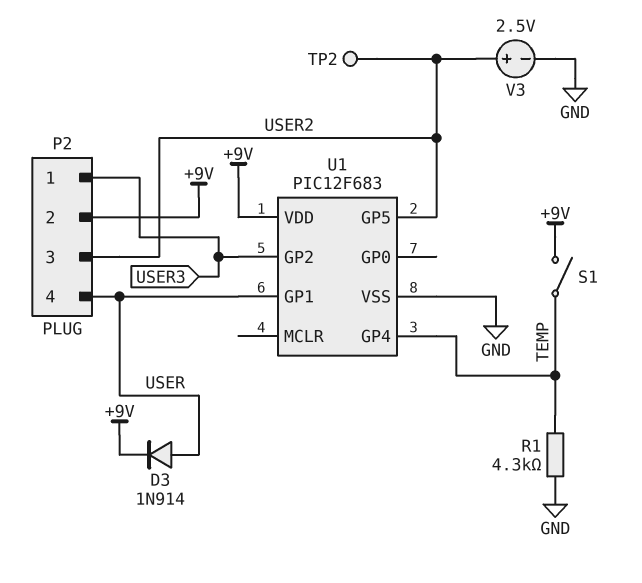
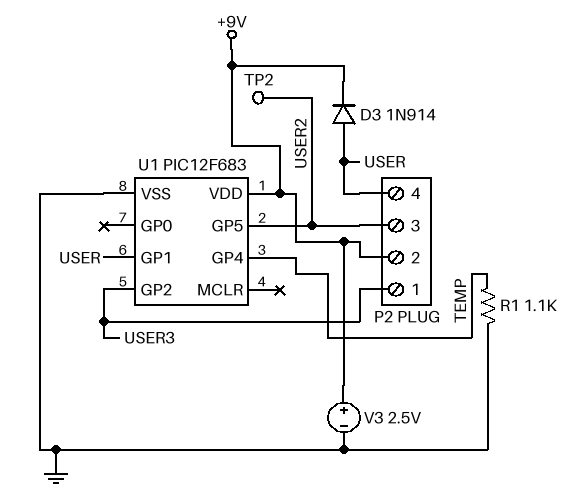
R1: 4.3k (GND, TEMP) -> 1.1k (GND, TEMP)
S1: switch (+9V, TEMP) -> none
V3: 2.5V (plus USER2, minus GND) -> 2.5V (plus +9V, minus GND)

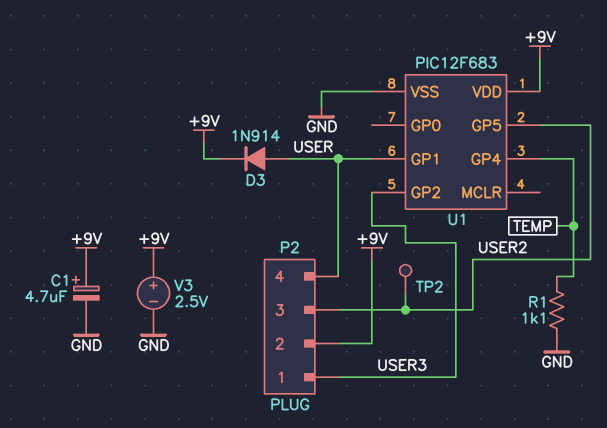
C1: none -> 4.7uF (plus +9V, minus GND)

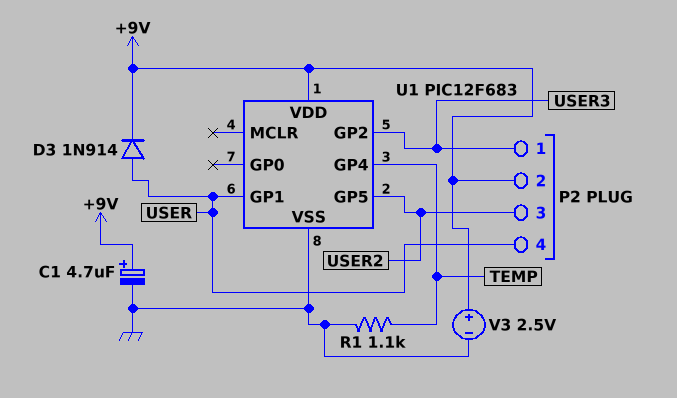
TP2: test point (USER2) -> none

